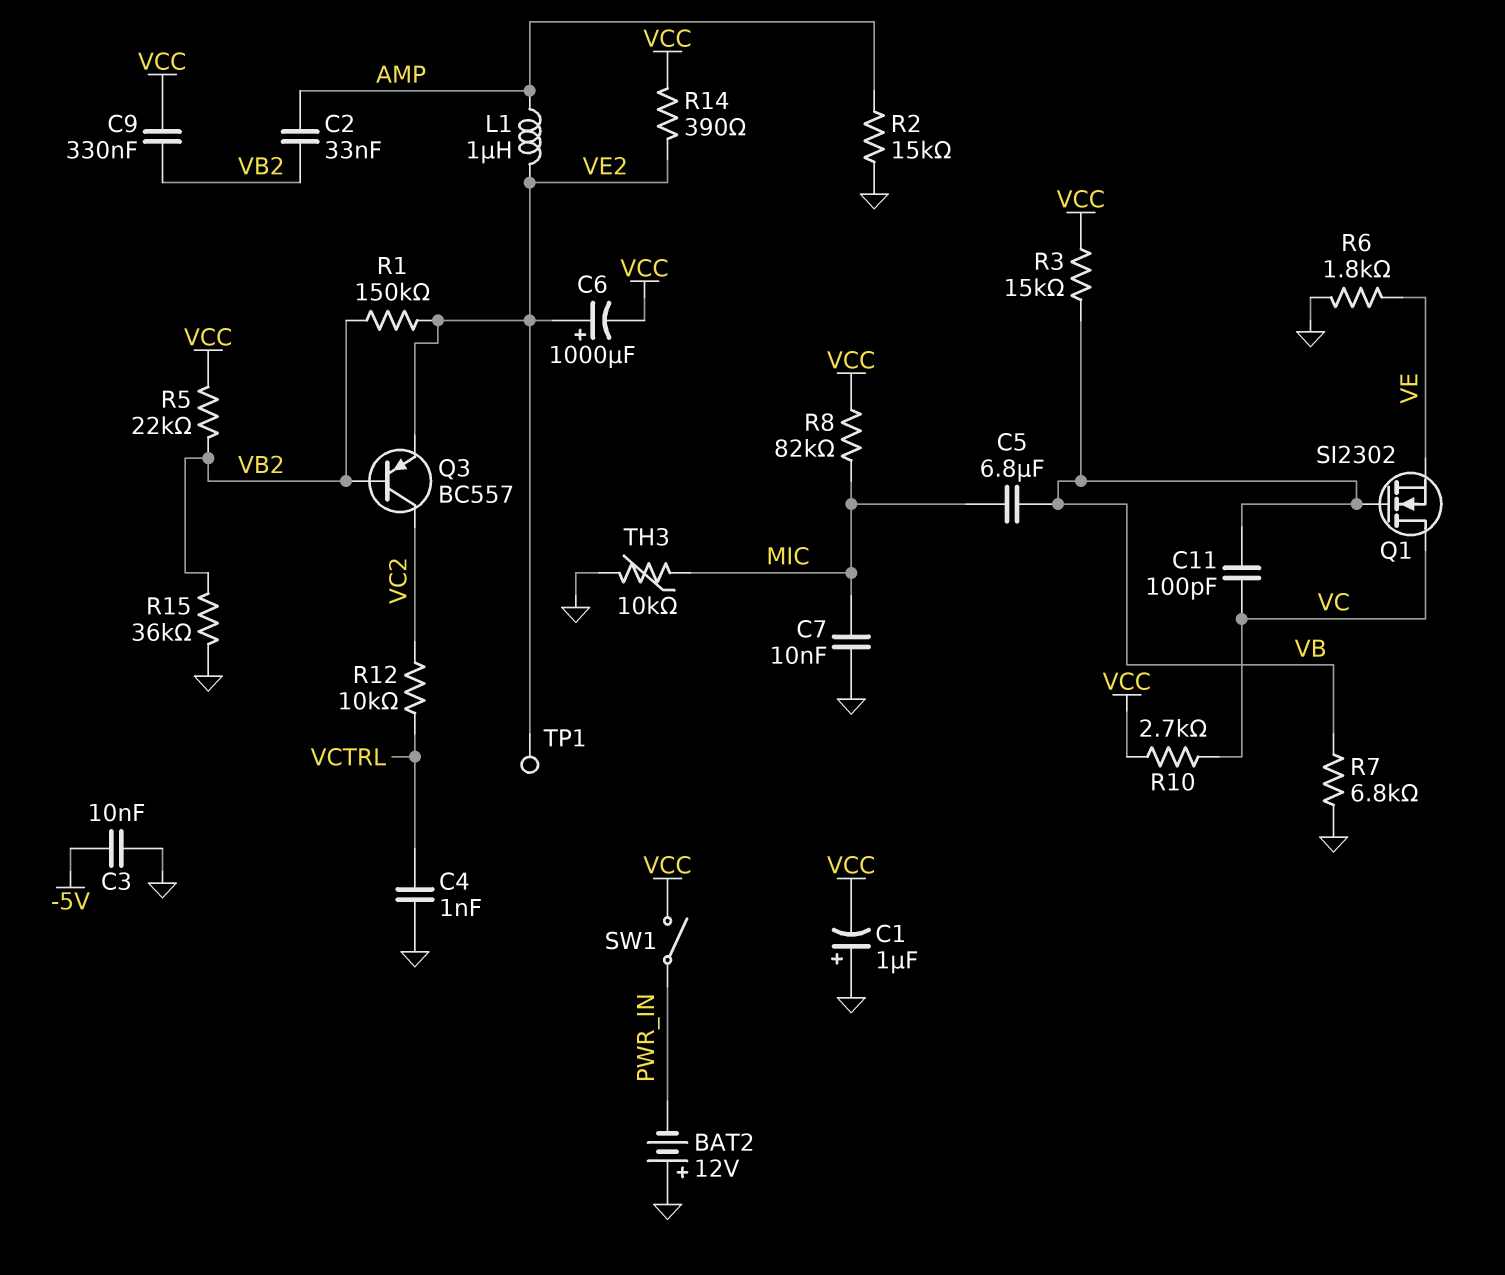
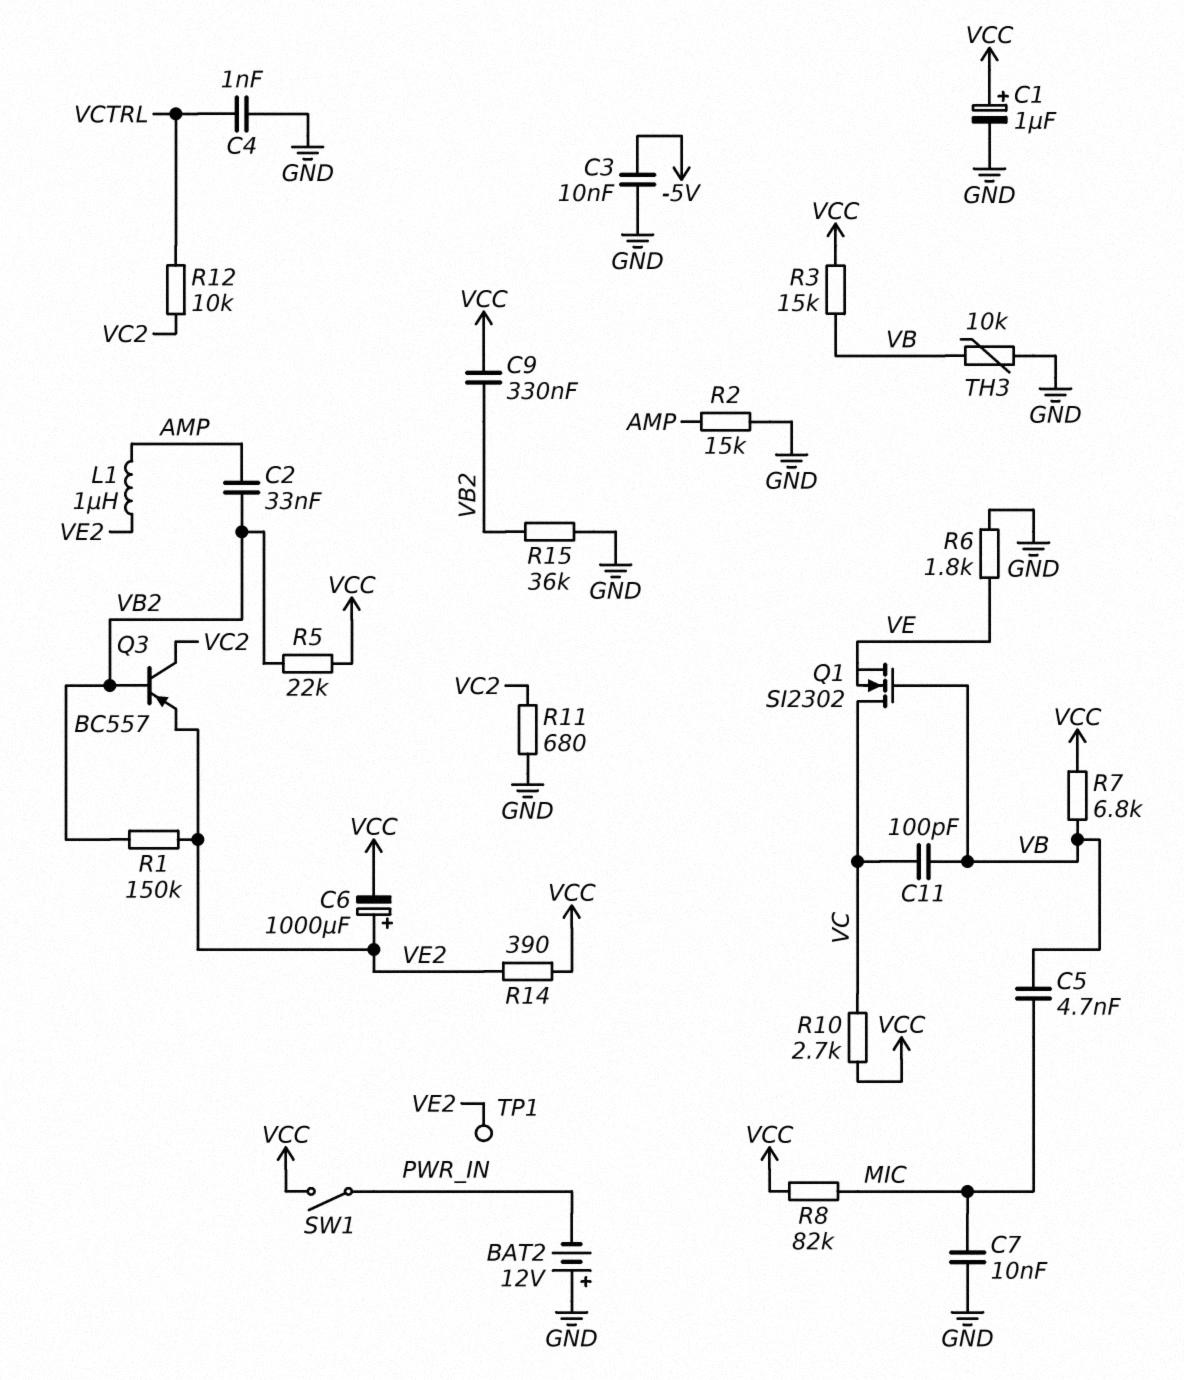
C1: 1uF (plus GND, minus VCC) -> 1uF (plus VCC, minus GND)
C5: 6.8uF (MIC, VB) -> 4.7nF (MIC, VB)
R7: 6.8k (GND, VB) -> 6.8k (VB, VCC)
R11: none -> 680 (GND, VC2)
TH3: 10k (GND, MIC) -> 10k (GND, VB)

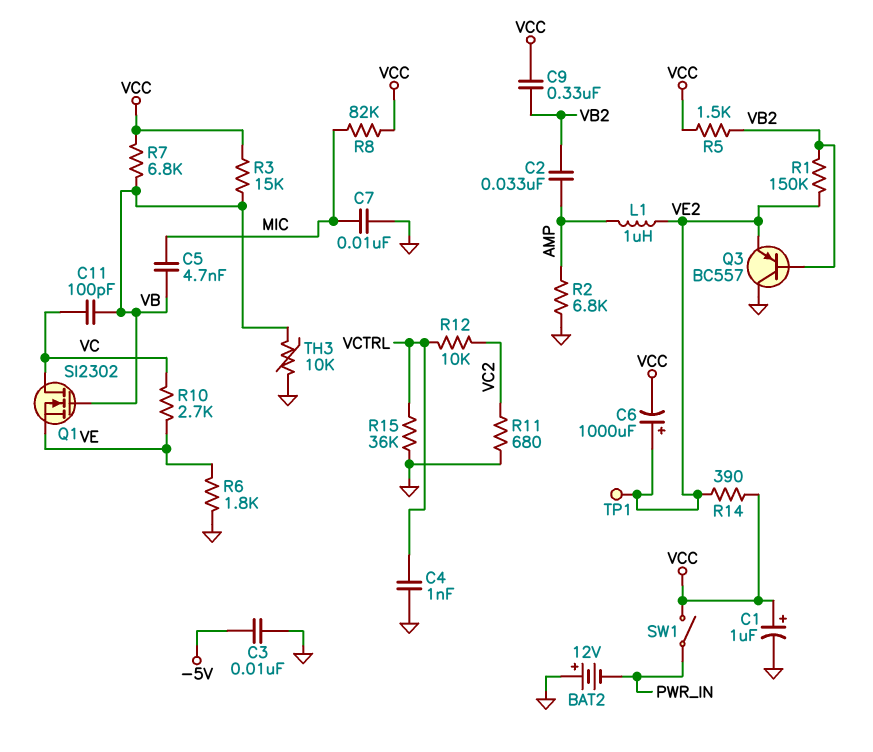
Q3: PNP BC557 (B VB2, C VC2, E VE2) -> PNP BC557 (B VB2, C GND, E VE2)
R2: 15k (AMP, GND) -> 6.8k (AMP, GND)
R5: 22k (VB2, VCC) -> 1.5k (VB2, VCC)
R10: 2.7k (VC, VCC) -> 2.7k (VC, VE)
R15: 36k (GND, VB2) -> 36k (GND, VCTRL)

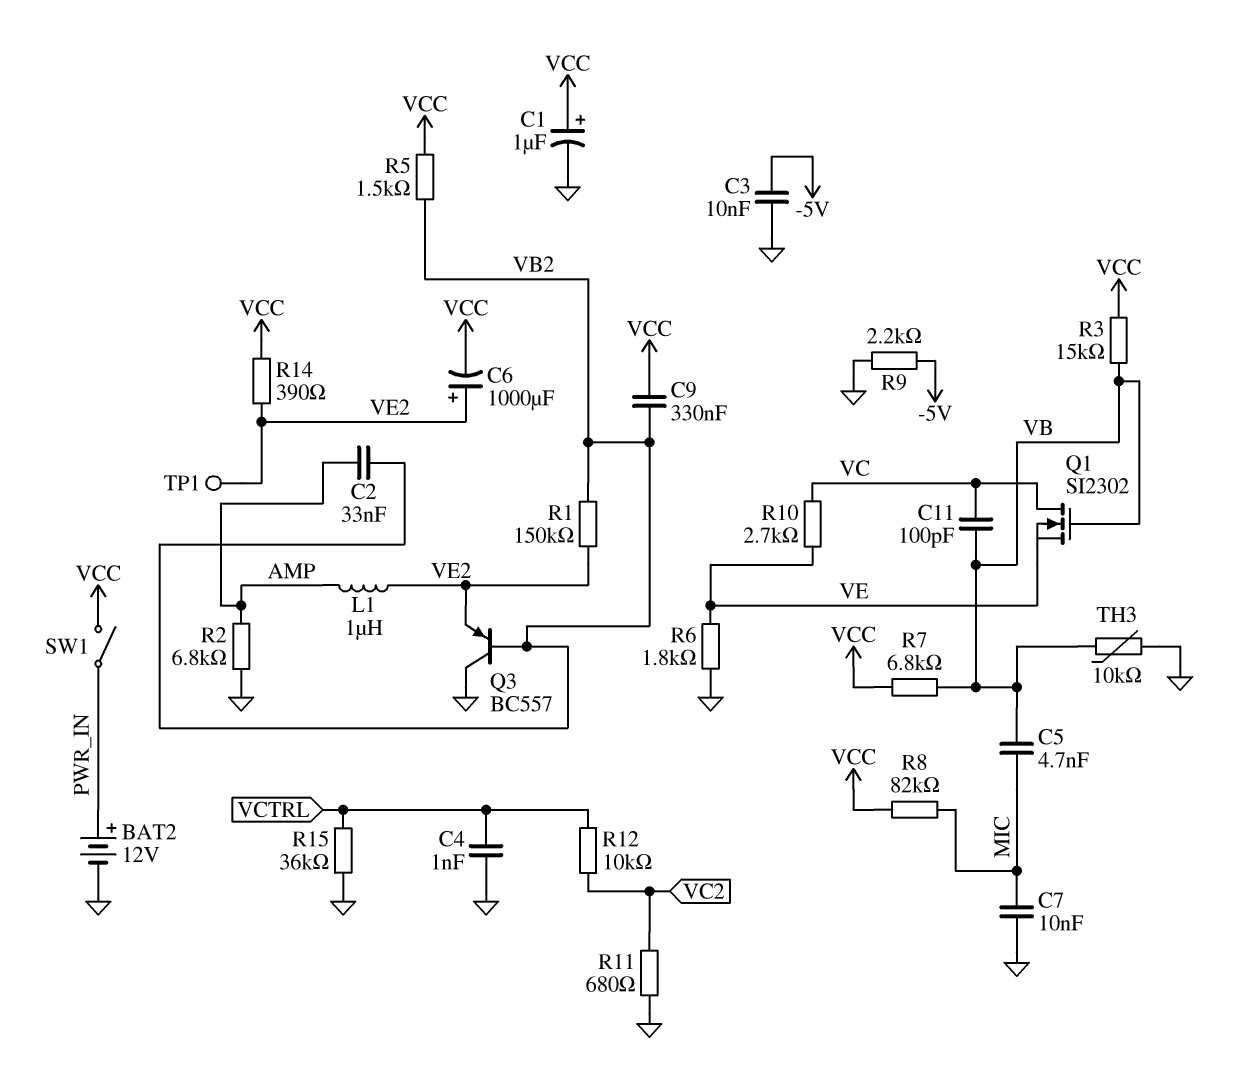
BAT2: 12V (plus GND, minus PWR_IN) -> 12V (plus PWR_IN, minus GND)
R9: none -> 2.2k (-5V, GND)

